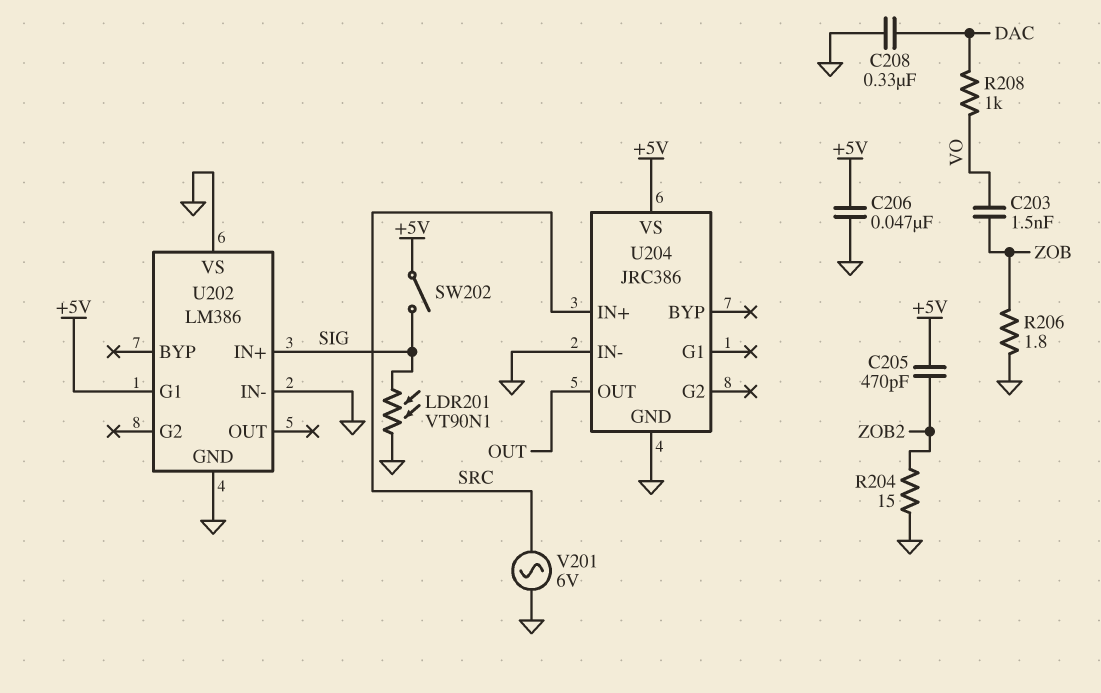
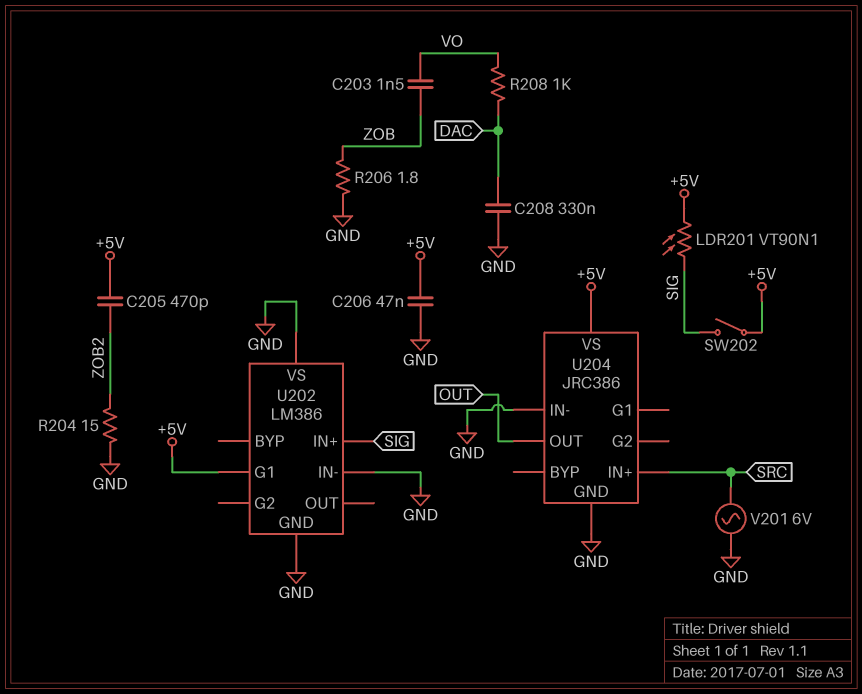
LDR201: VT90N1 (GND, SIG) -> VT90N1 (+5V, SIG)

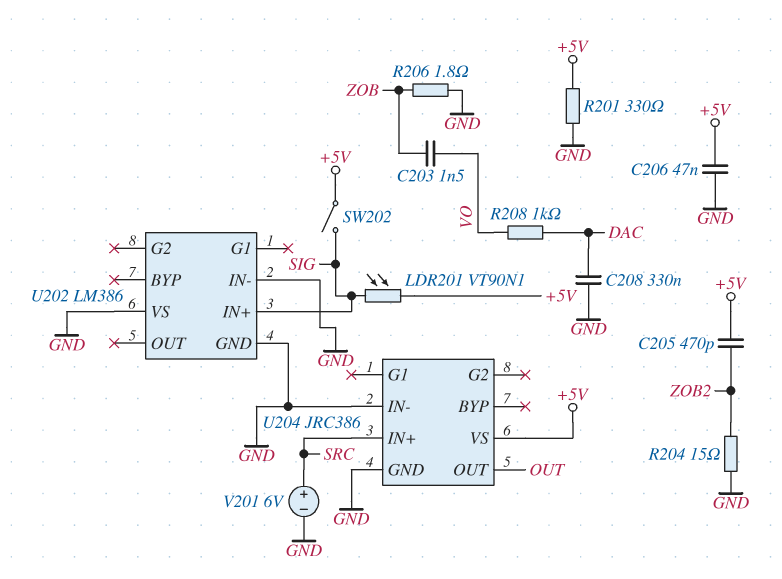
R201: none -> 330 (+5V, GND)
U202 pin G1: +5V -> none
V201: AC 6V (GND, SRC) -> 6V (plus SRC, minus GND)

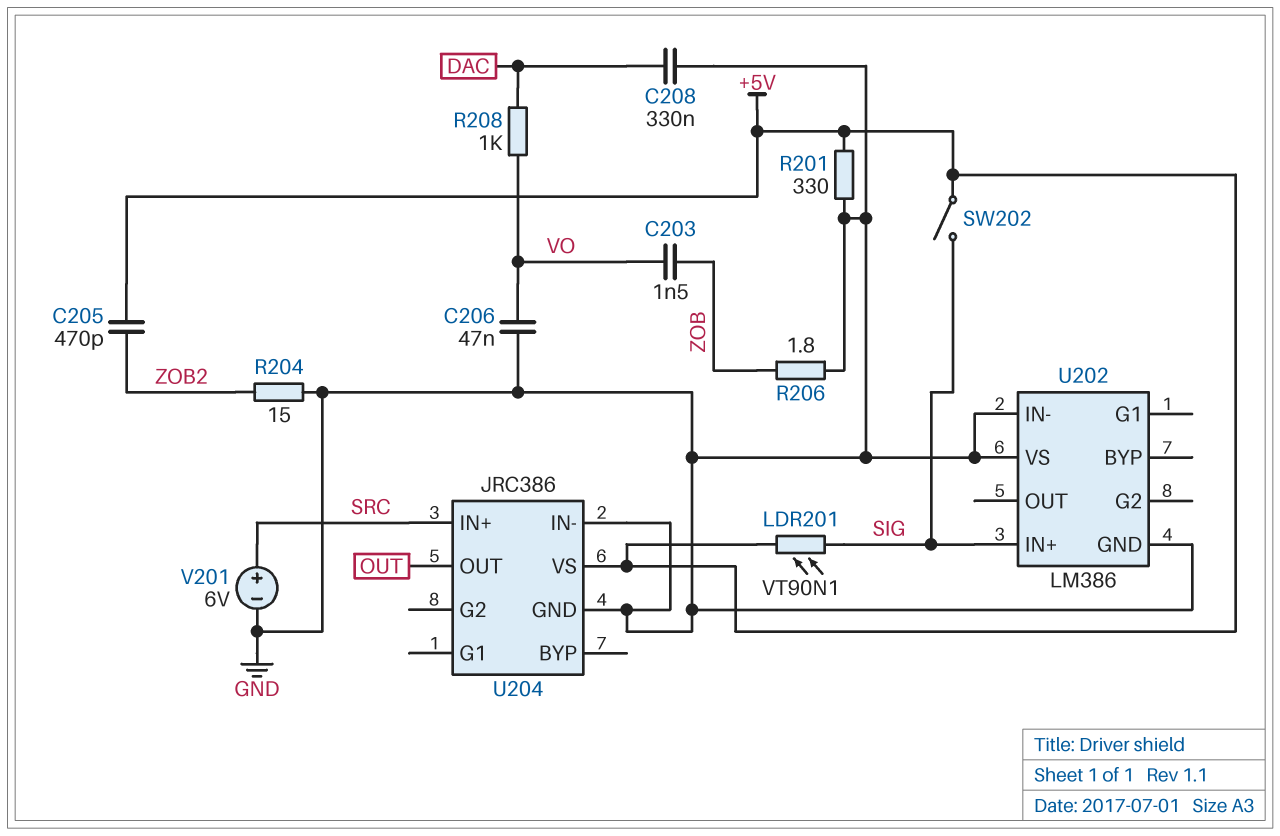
C206: 47nF (+5V, GND) -> 47nF (GND, VO)

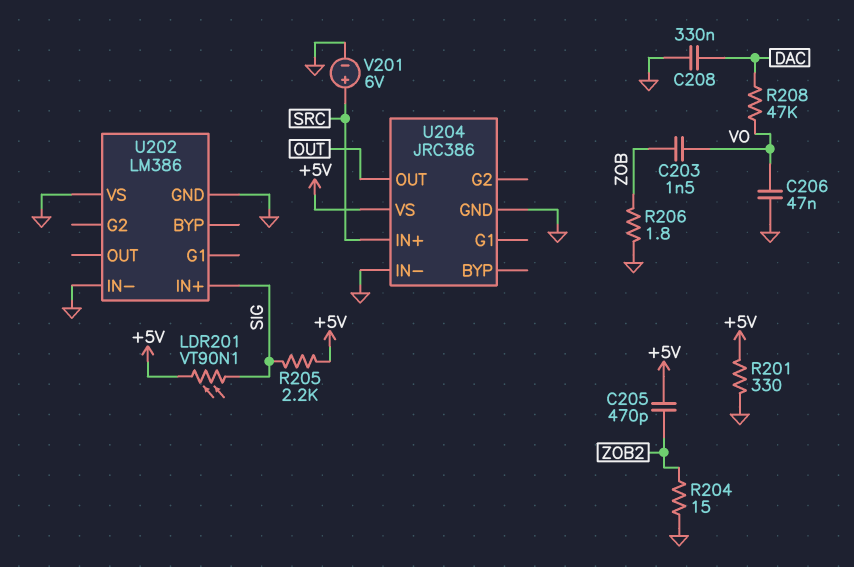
R205: none -> 2.2k (+5V, SIG)
R208: 1k (DAC, VO) -> 47k (DAC, VO)
SW202: switch (+5V, SIG) -> none

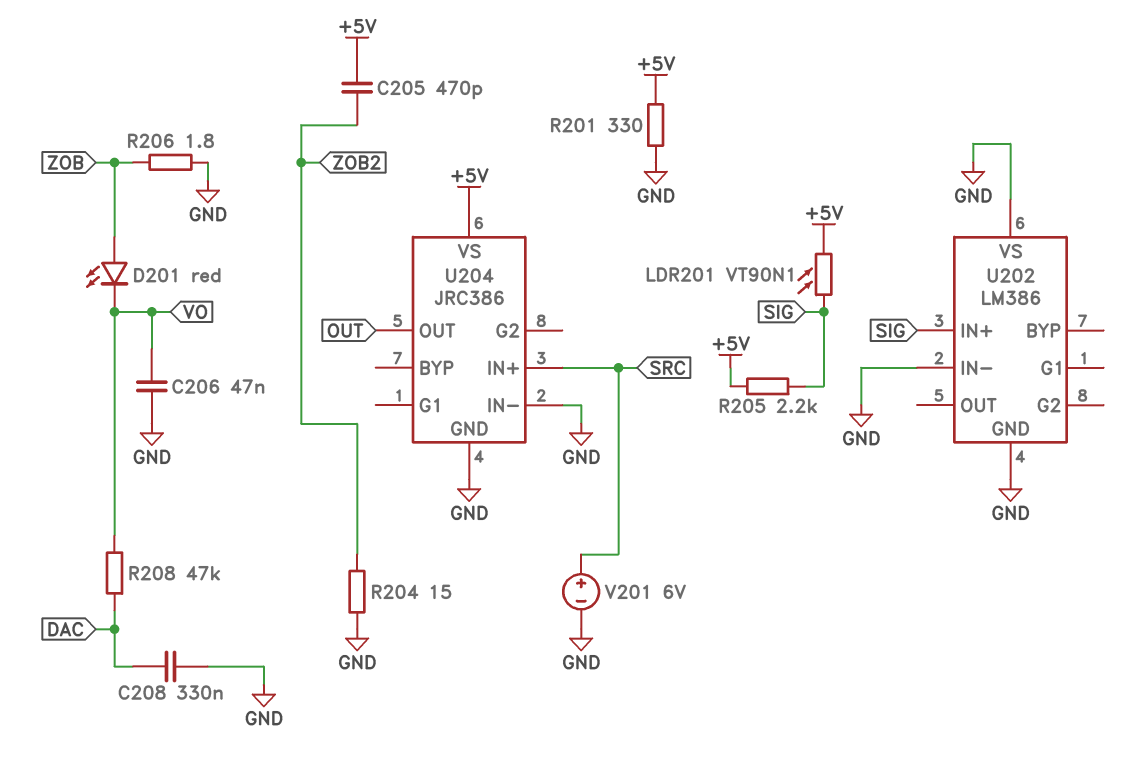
C203: 1.5nF (VO, ZOB) -> none
D201: none -> LED red (A ZOB, K VO)

